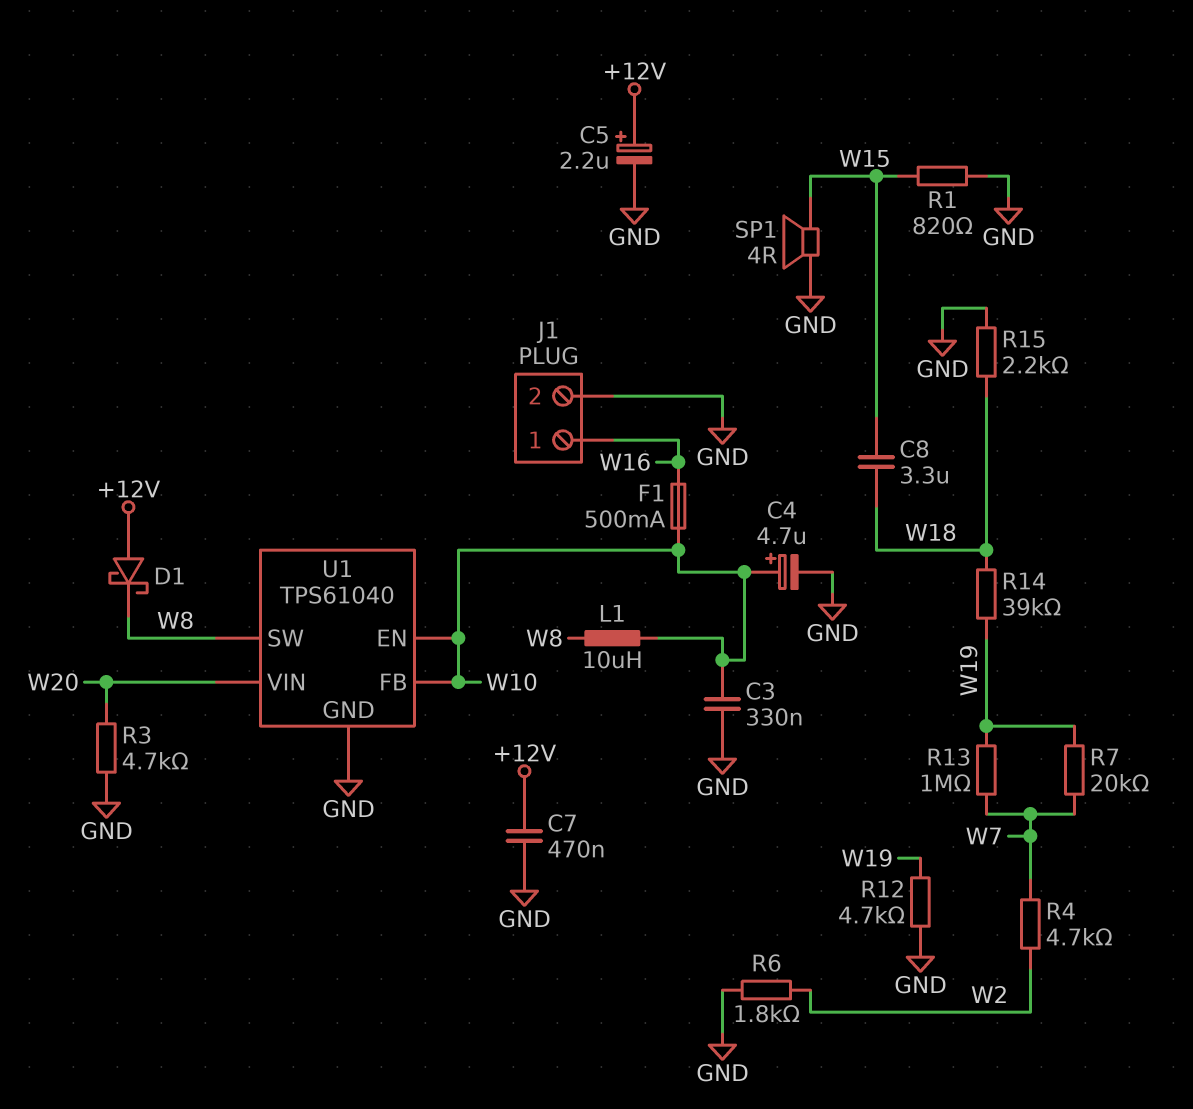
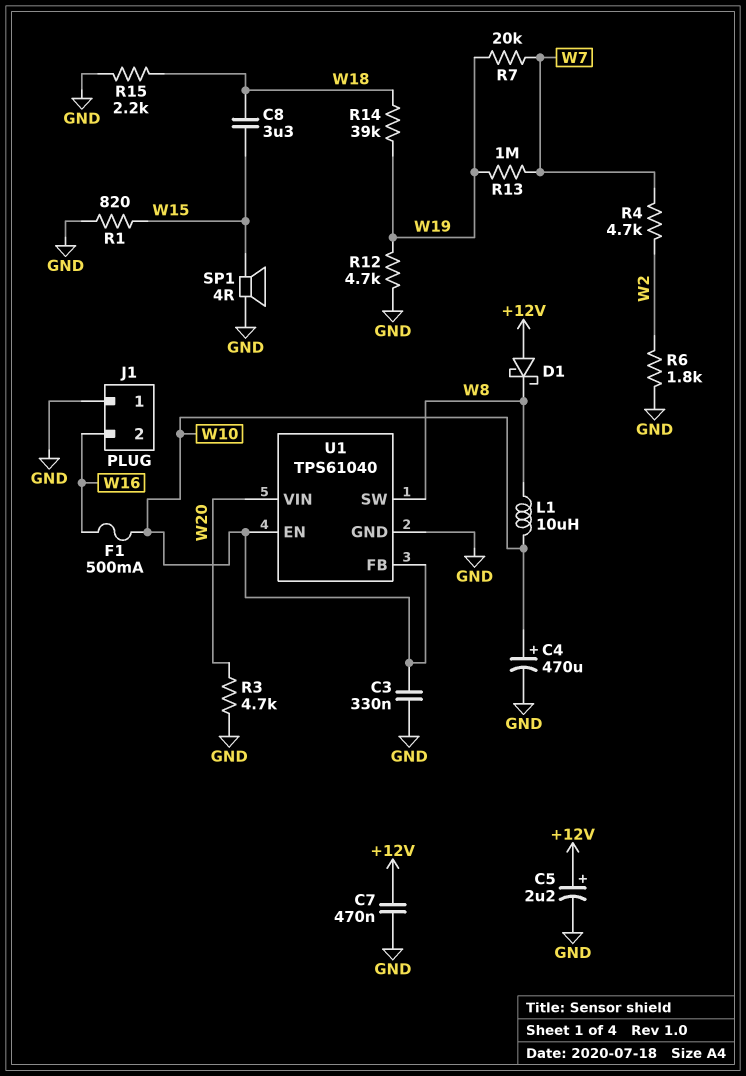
C4: 4.7uF (plus W10, minus GND) -> 470uF (plus W10, minus GND)
J1 pin 1: W16 -> GND
J1 pin 2: GND -> W16

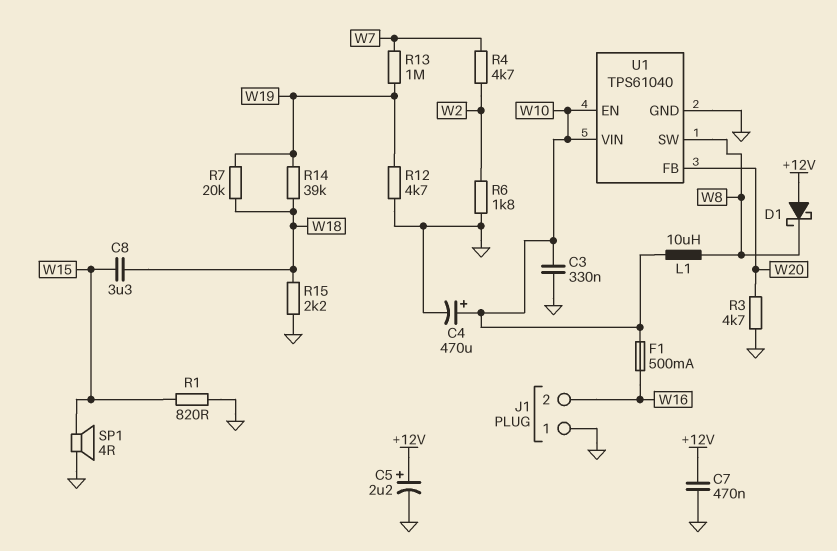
R7: 20k (W7, W19) -> 20k (W18, W19)
U1 pin FB: W10 -> W20
U1 pin VIN: W20 -> W10

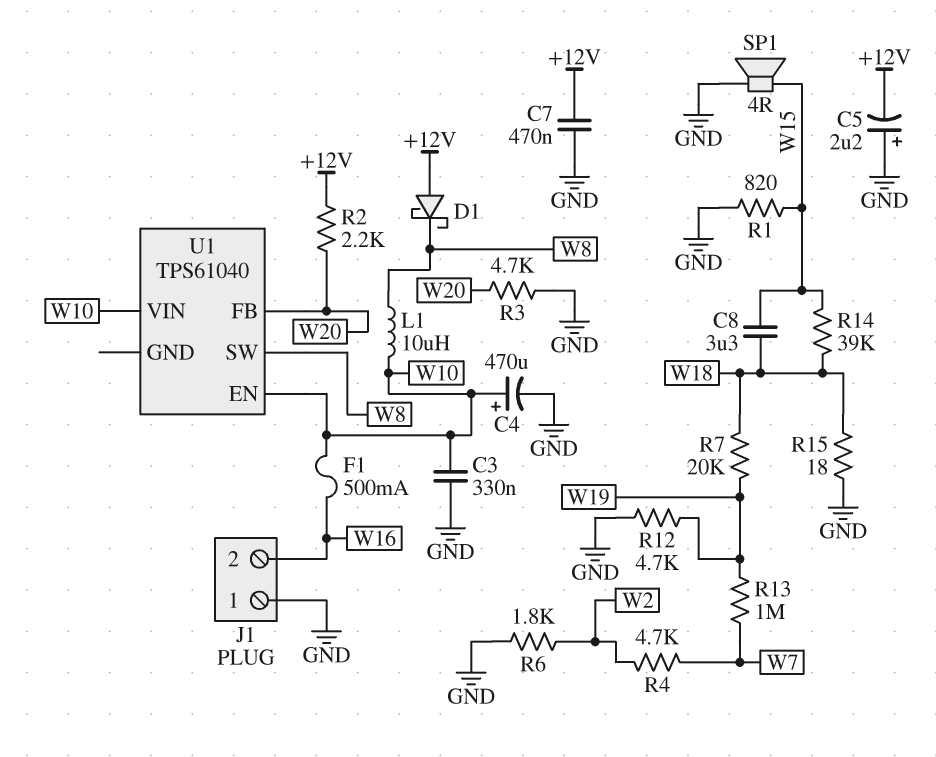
C5: 2.2uF (plus +12V, minus GND) -> 2.2uF (plus GND, minus +12V)
R2: none -> 2.2k (+12V, W20)
R14: 39k (W18, W19) -> 39k (W15, W18)
R15: 2.2k (GND, W18) -> 18 (GND, W18)
U1 pin GND: GND -> none

